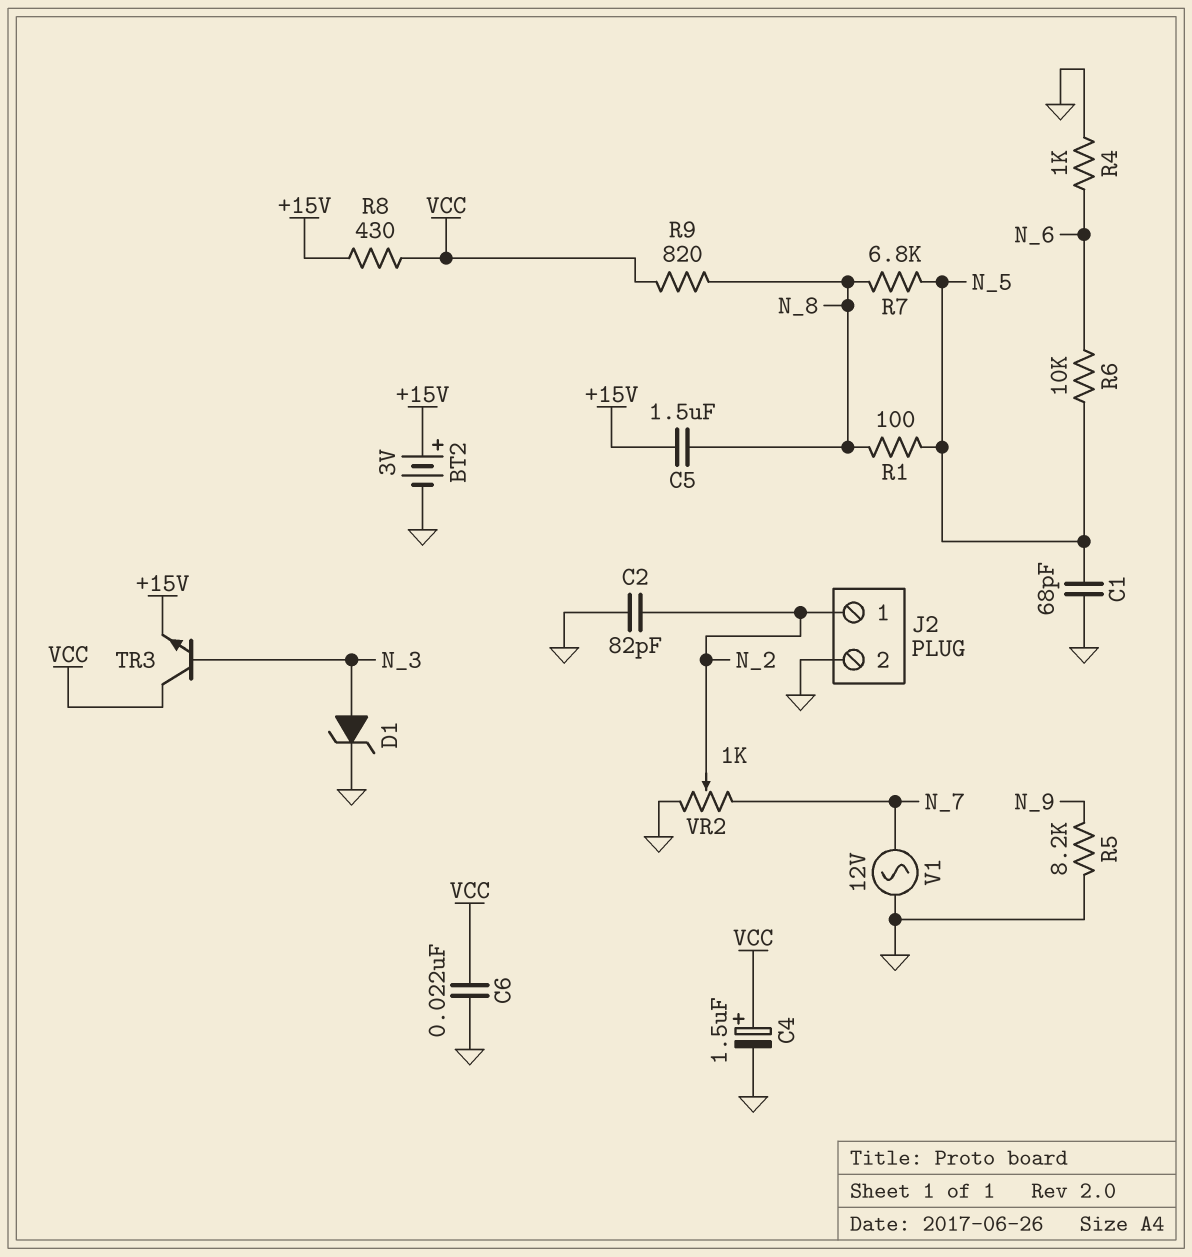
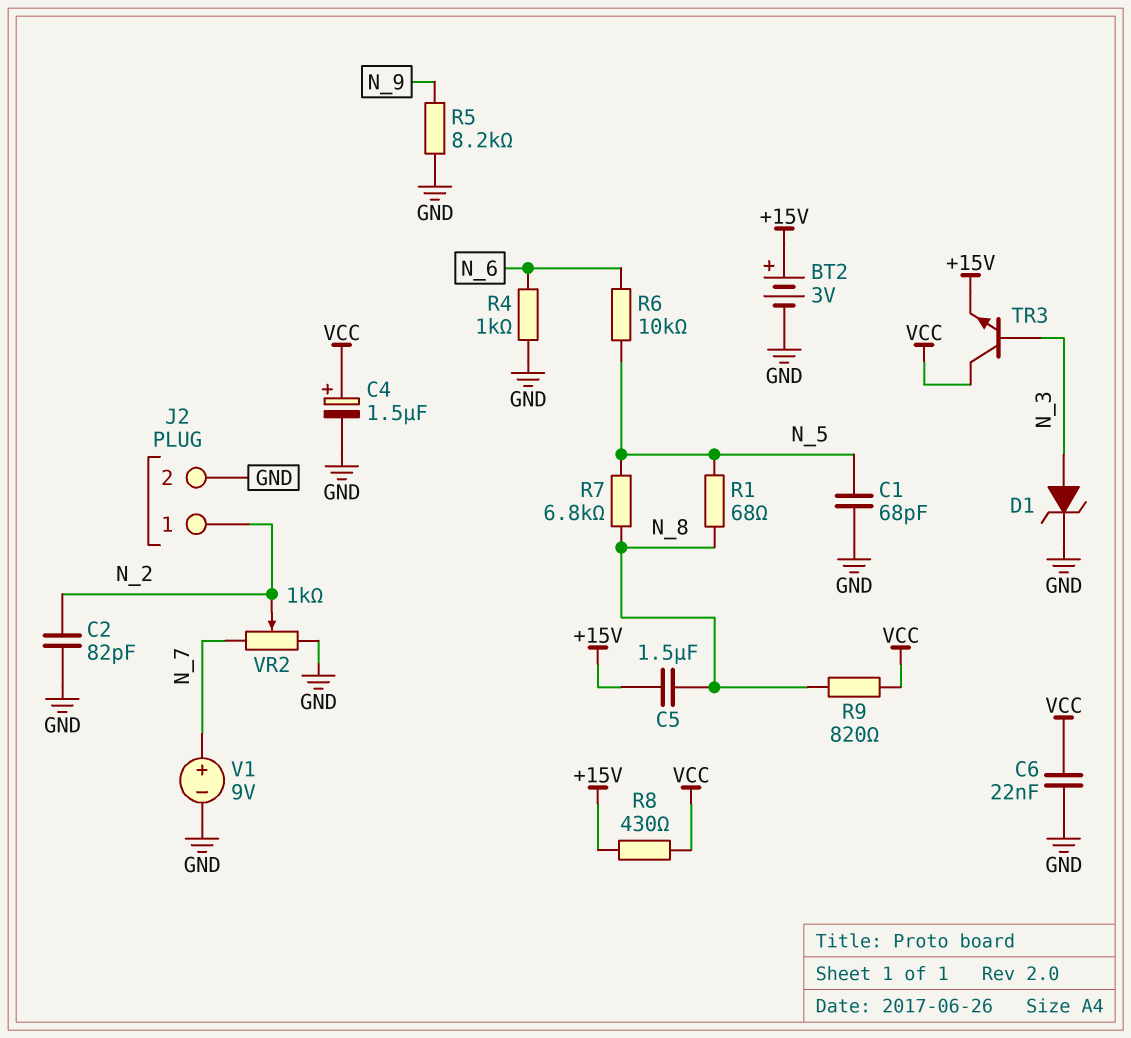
R1: 100 (N_5, N_8) -> 68 (N_5, N_8)
V1: AC 12V (GND, N_7) -> 9V (plus N_7, minus GND)

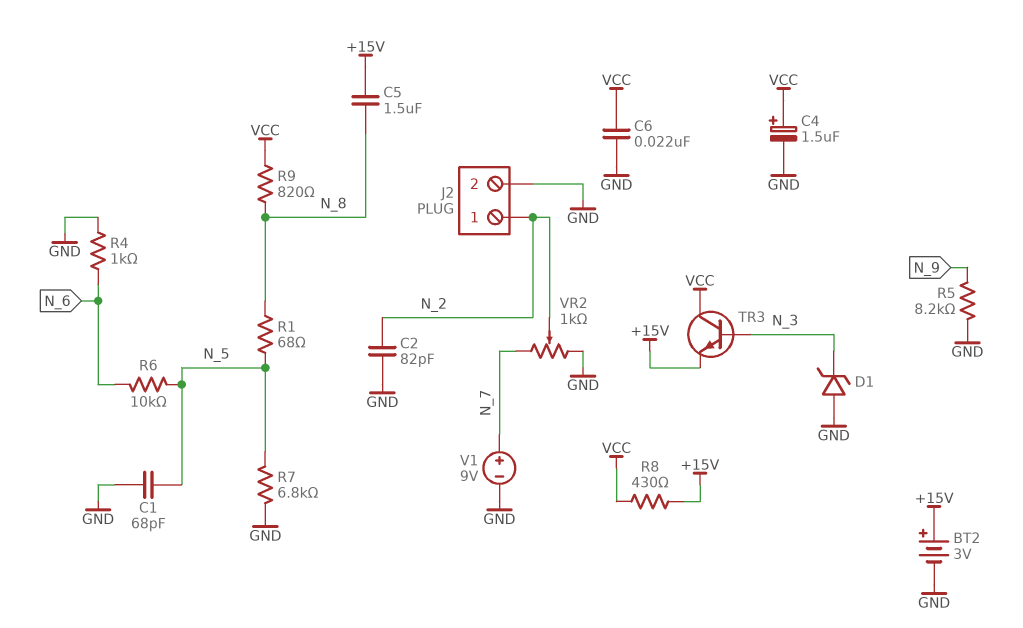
D1: zener (A N_3, K GND) -> zener (A GND, K N_3)
R7: 6.8k (N_5, N_8) -> 6.8k (GND, N_5)

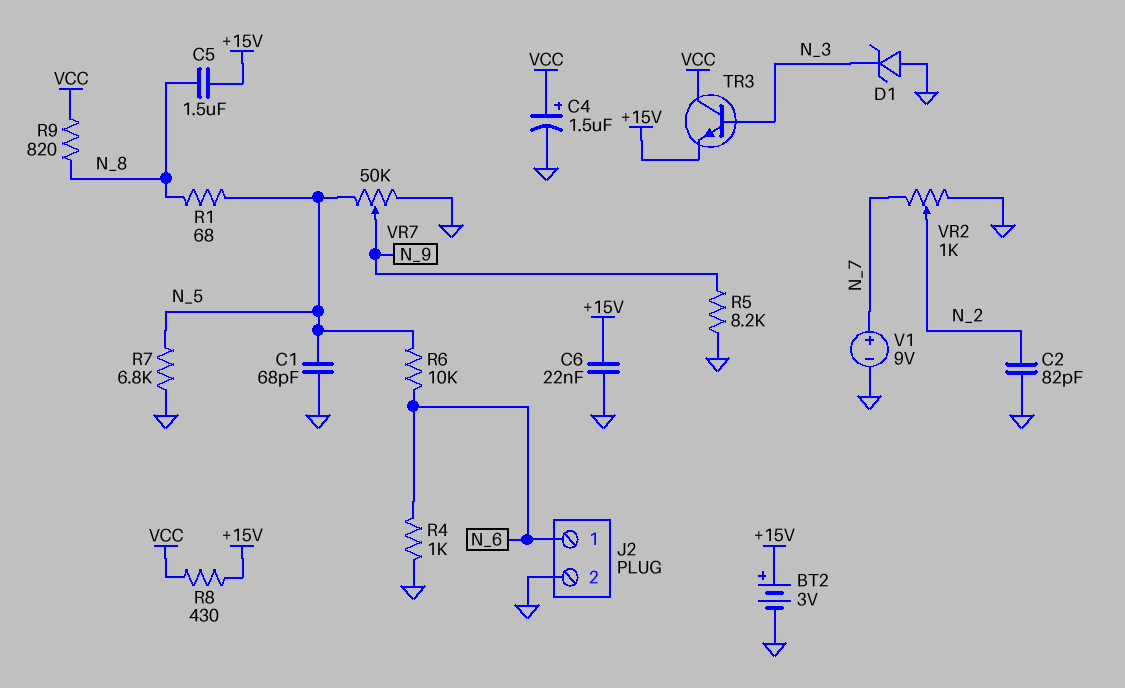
C6: 22nF (GND, VCC) -> 22nF (+15V, GND)
J2 pin 1: N_2 -> N_6
VR7: none -> 50k (GND, N_5, wiper N_9)

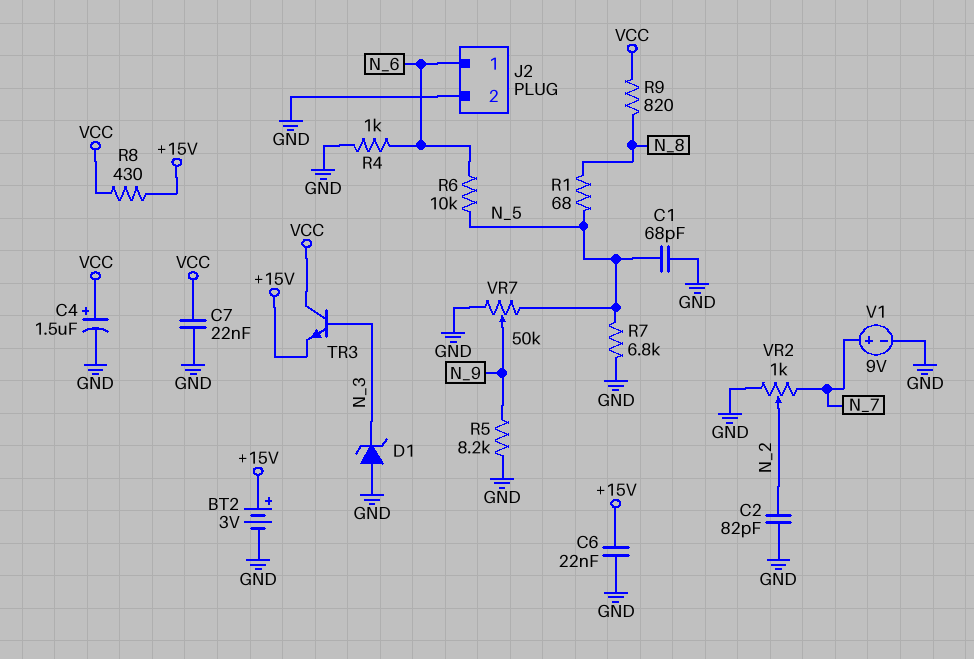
C5: 1.5uF (+15V, N_8) -> none
C7: none -> 22nF (GND, VCC)

